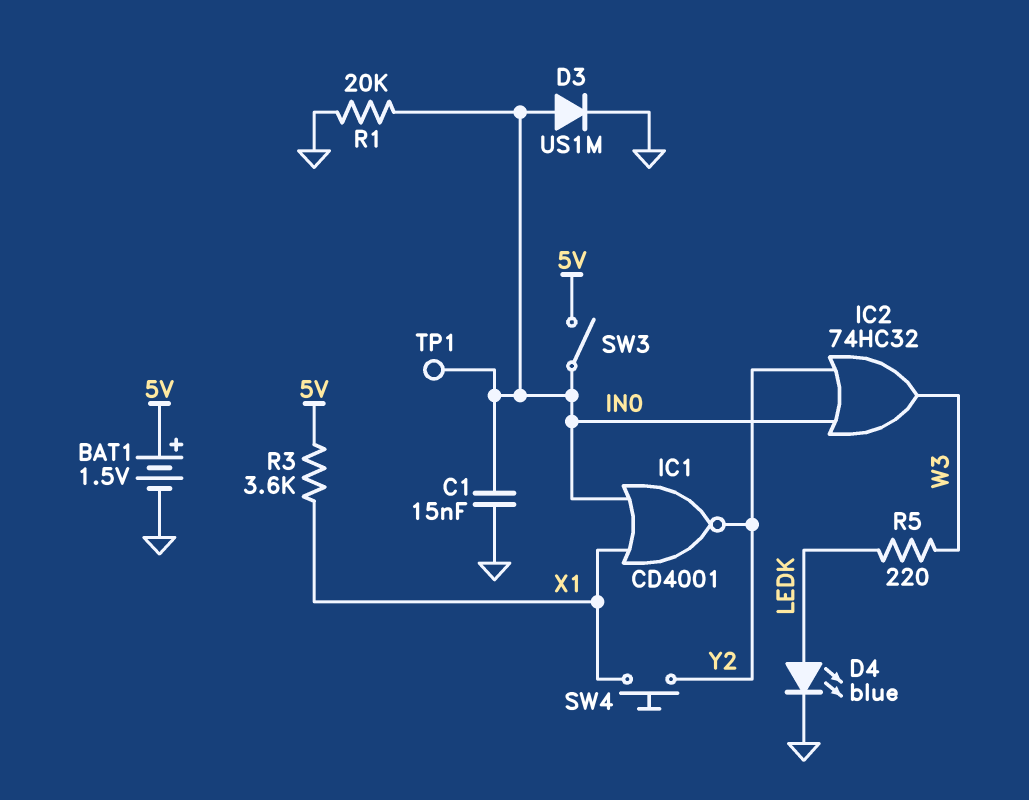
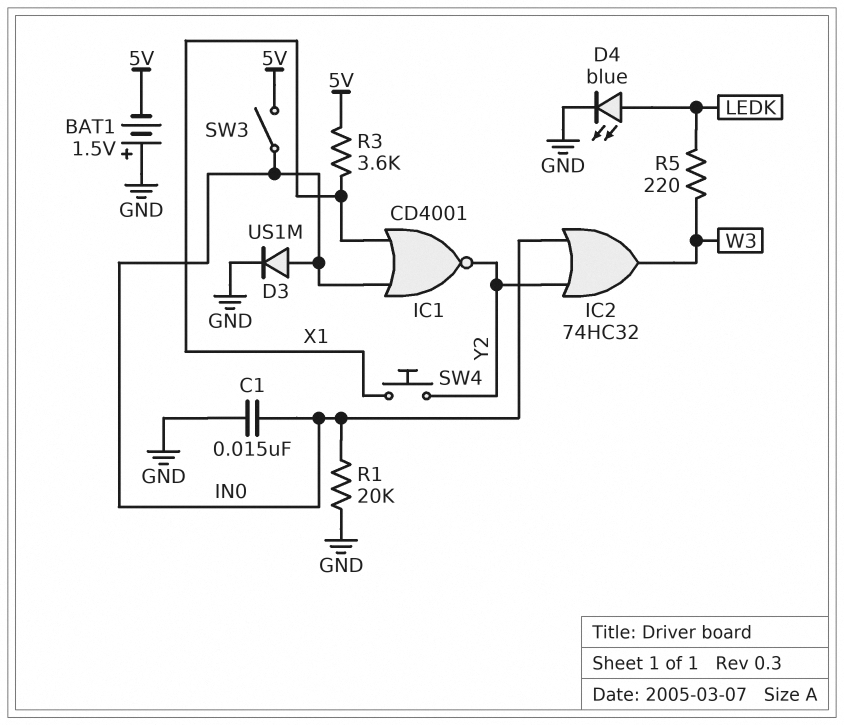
BAT1: 1.5V (plus 5V, minus GND) -> 1.5V (plus GND, minus 5V)
TP1: test point (IN0) -> none

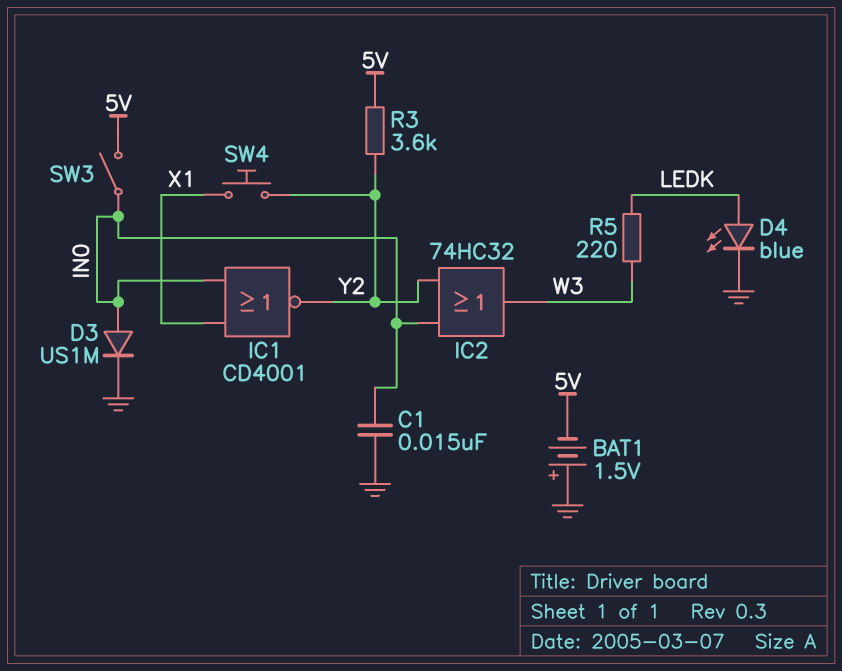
R1: 20k (GND, IN0) -> none
R3: 3.6k (5V, X1) -> 3.6k (5V, Y2)

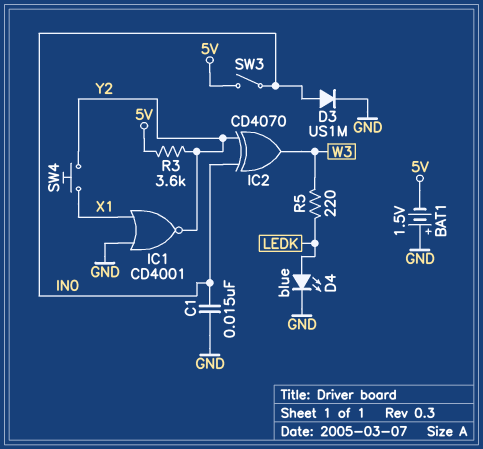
IC1: NOR CD4001 (in IN0, in X1, out Y2) -> NOR CD4001 (in GND, in X1, out Y2)
IC2: OR 74HC32 (in IN0, in Y2, out W3) -> XOR CD4070 (in IN0, in Y2, out W3)

